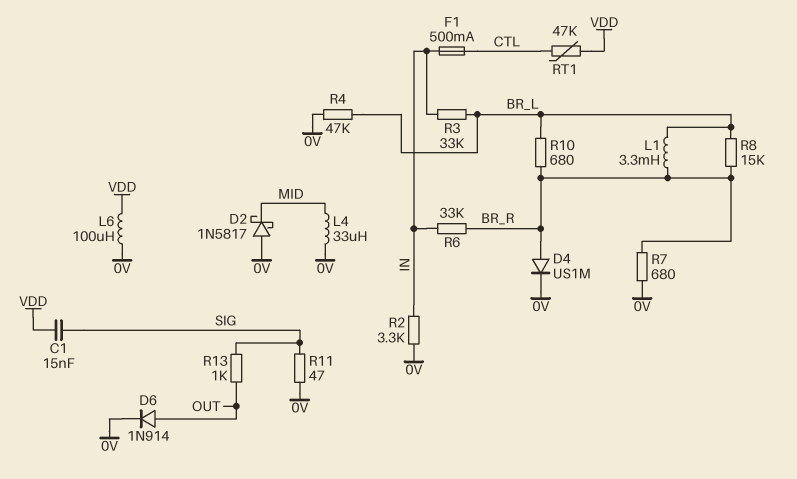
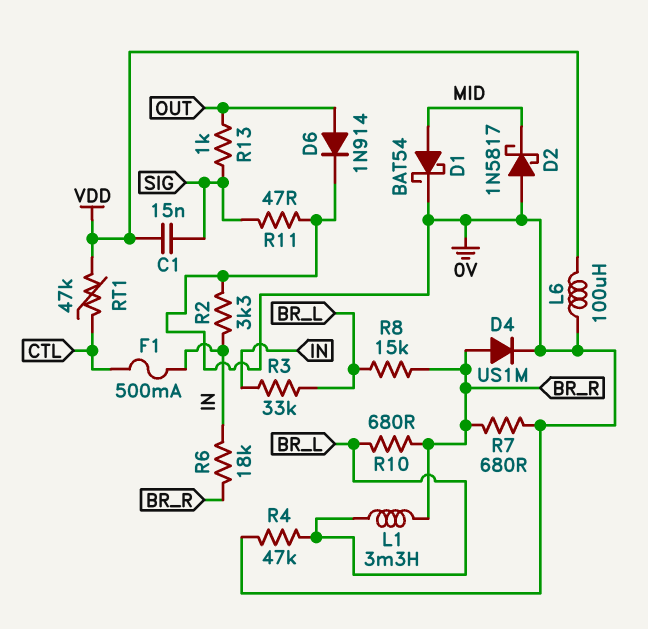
D1: none -> schottky BAT54 (A MID, K 0V)
L4: 33uH (0V, MID) -> none
R6: 33k (BR_R, IN) -> 18k (BR_R, IN)

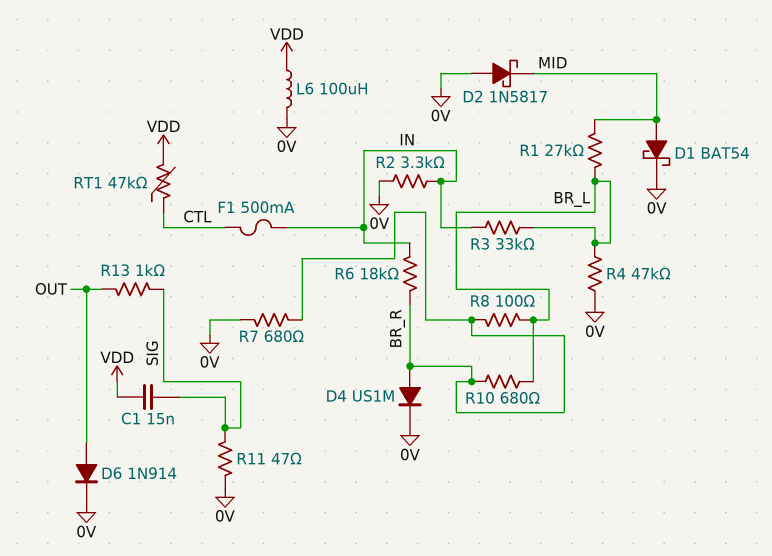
L1: 3.3mH (BR_L, BR_R) -> none
R1: none -> 27k (BR_L, MID)
R8: 15k (BR_L, BR_R) -> 100 (BR_L, BR_R)

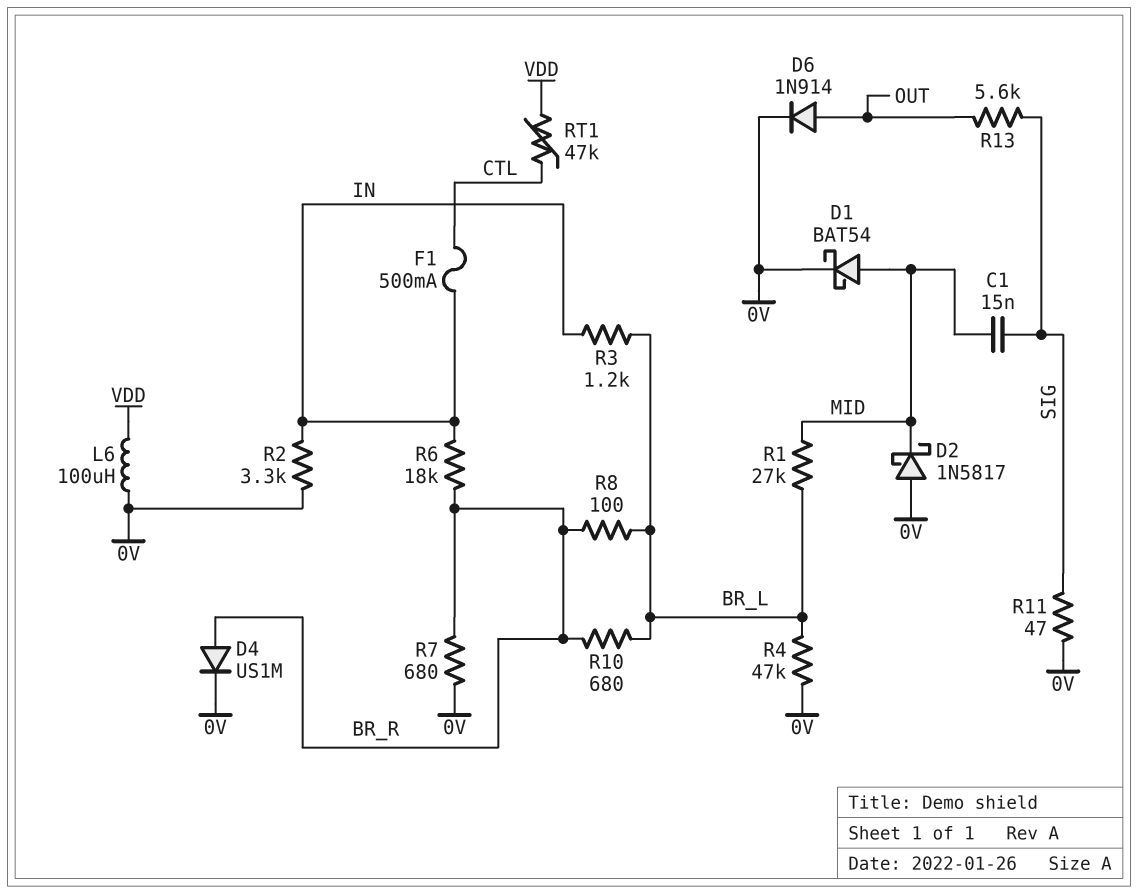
C1: 15nF (SIG, VDD) -> 15nF (MID, SIG)
R3: 33k (BR_L, IN) -> 1.2k (BR_L, IN)
R13: 1k (OUT, SIG) -> 5.6k (OUT, SIG)

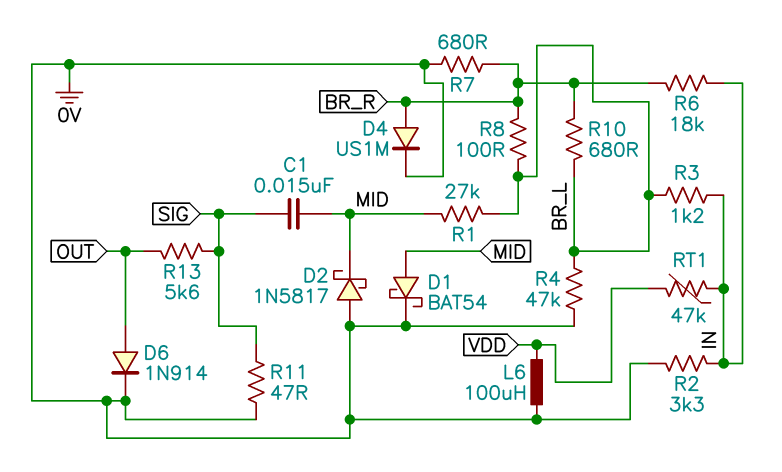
F1: 500mA (CTL, IN) -> none
RT1: 47k (CTL, VDD) -> 47k (IN, VDD)

